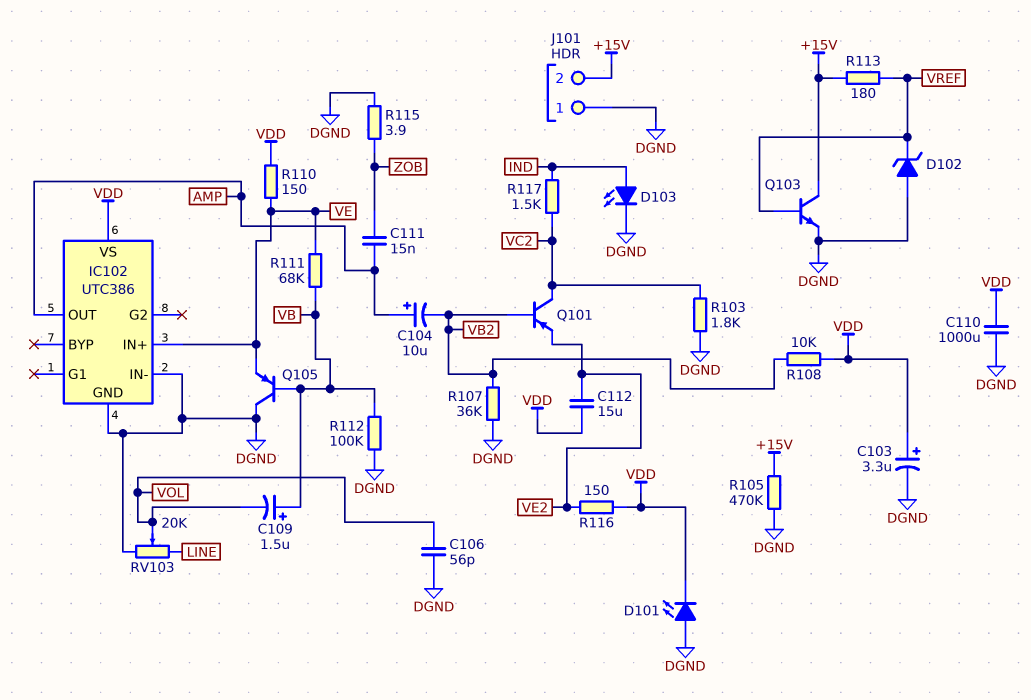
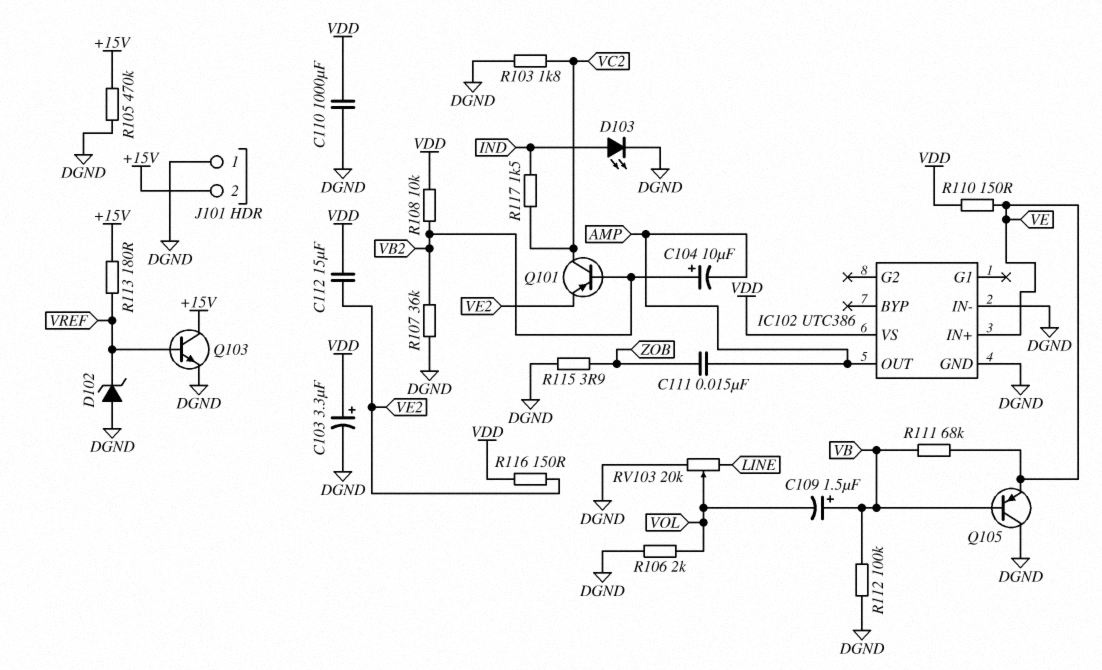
C104: 10uF (plus AMP, minus VB2) -> 10uF (plus VB2, minus AMP)
C106: 56pF (DGND, VOL) -> none
D101: LED (A DGND, K VDD) -> none
R106: none -> 2k (DGND, VOL)

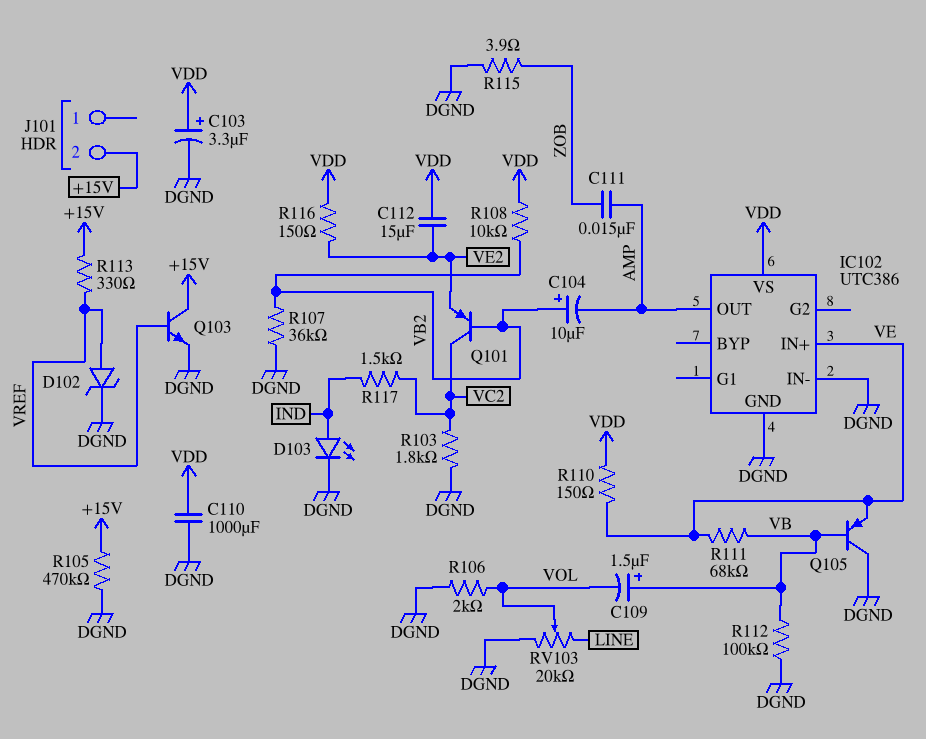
D102: zener (A DGND, K VREF) -> zener (A VREF, K DGND)
J101 pin 1: DGND -> none
R113: 180 (+15V, VREF) -> 330 (+15V, VREF)

